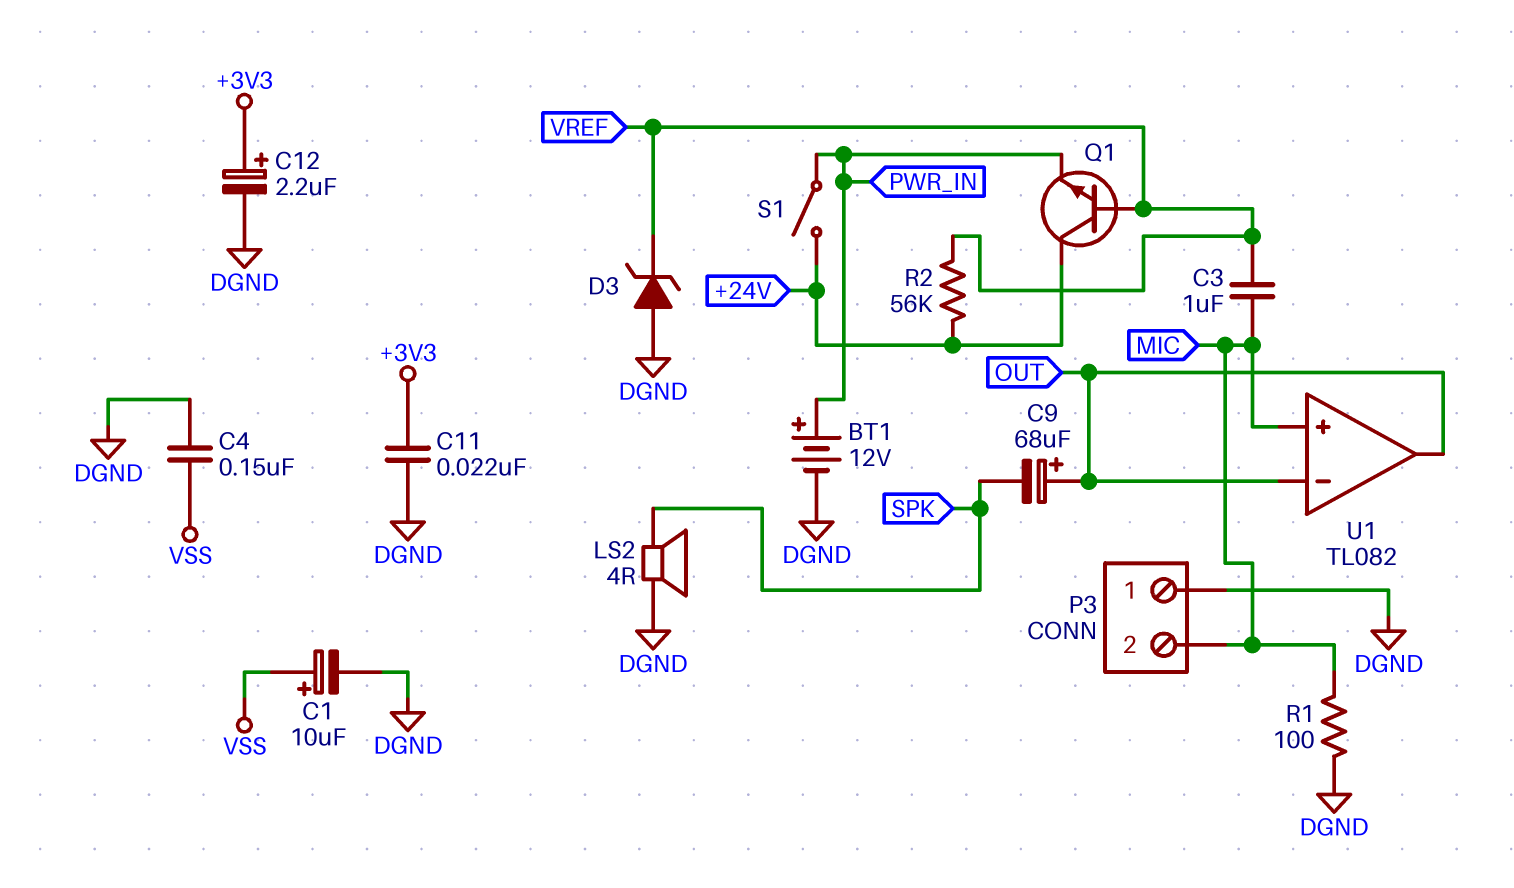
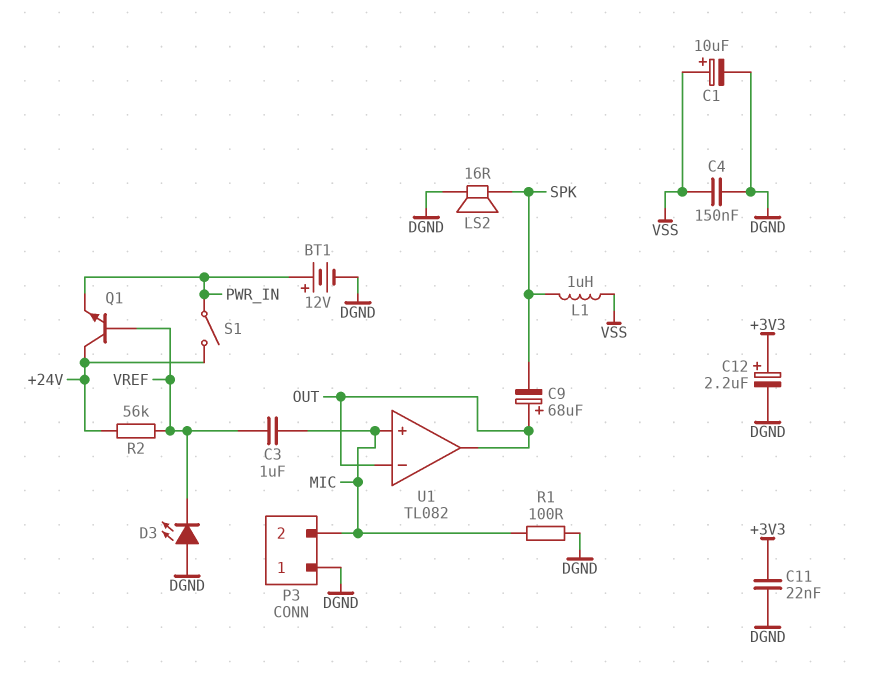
D3: zener (A DGND, K VREF) -> LED (A DGND, K VREF)
L1: none -> 1uH (SPK, VSS)
LS2: speaker 4R (DGND, SPK) -> speaker 16R (DGND, SPK)

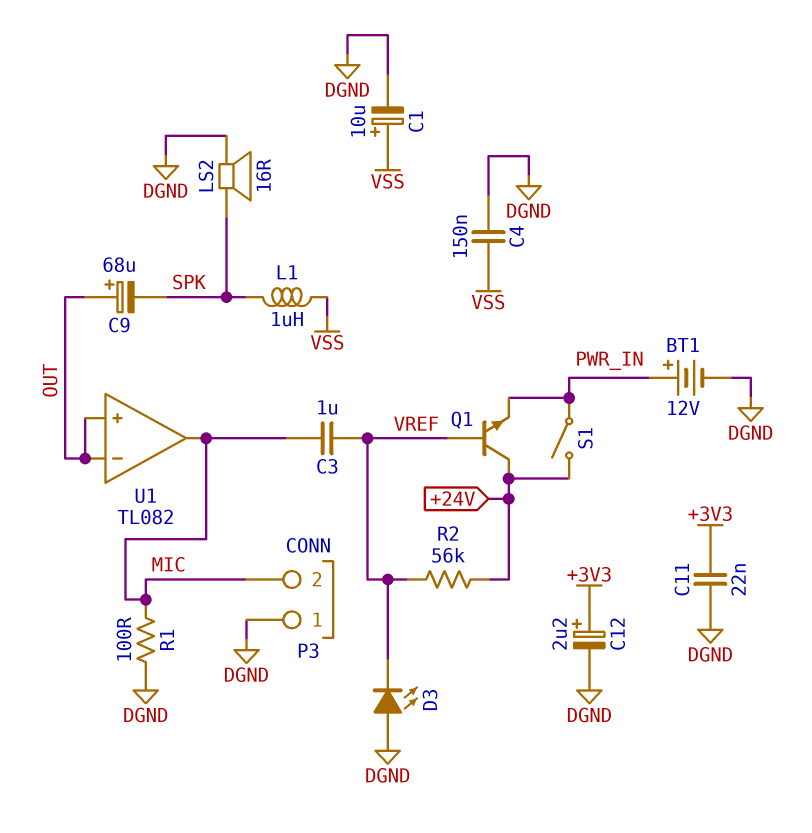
U1 pin in+: MIC -> OUT
U1 pin out: OUT -> MIC

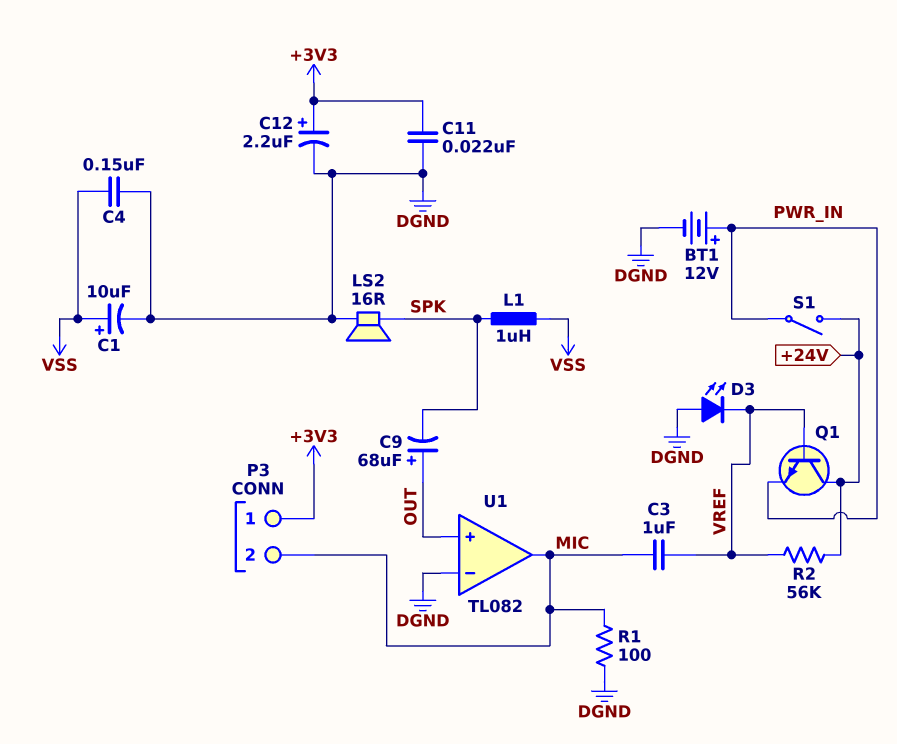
P3 pin 1: DGND -> +3V3
U1 pin in-: OUT -> DGND

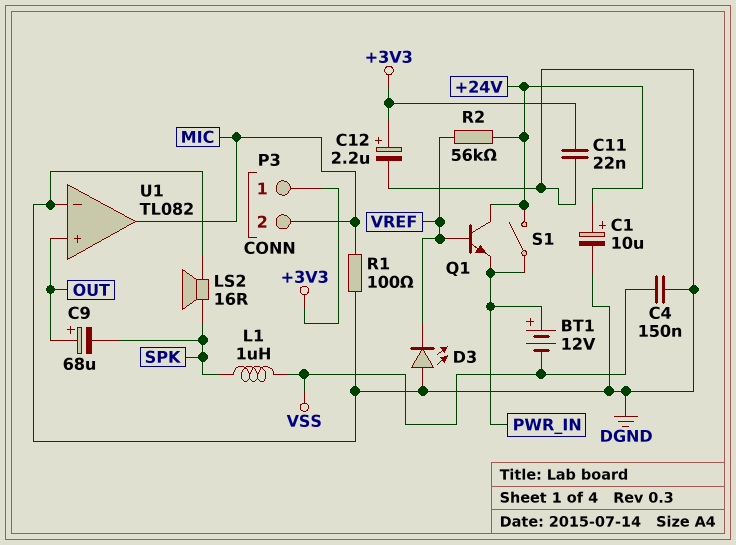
BT1: 12V (plus PWR_IN, minus DGND) -> 12V (plus PWR_IN, minus VSS)
C1: 10uF (plus VSS, minus DGND) -> 10uF (plus +24V, minus DGND)
C3: 1uF (MIC, VREF) -> none

